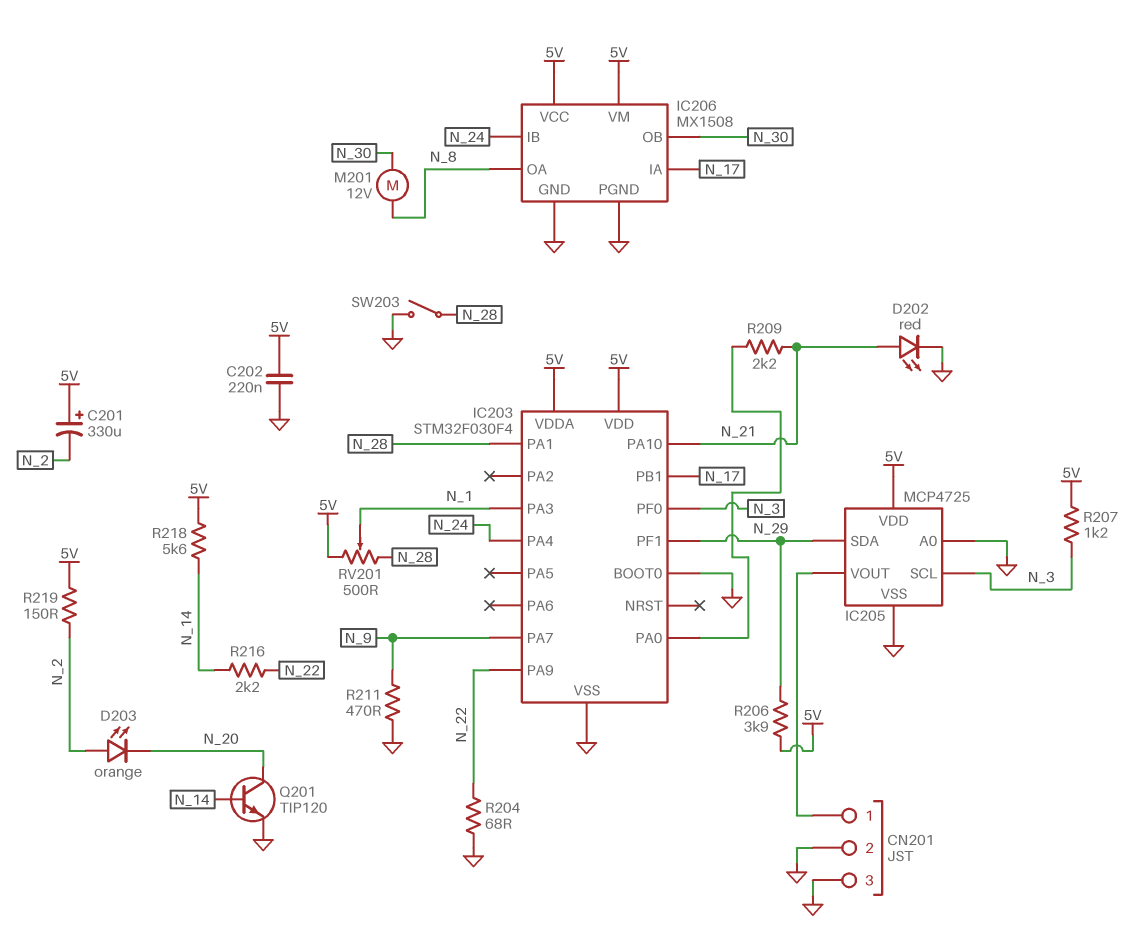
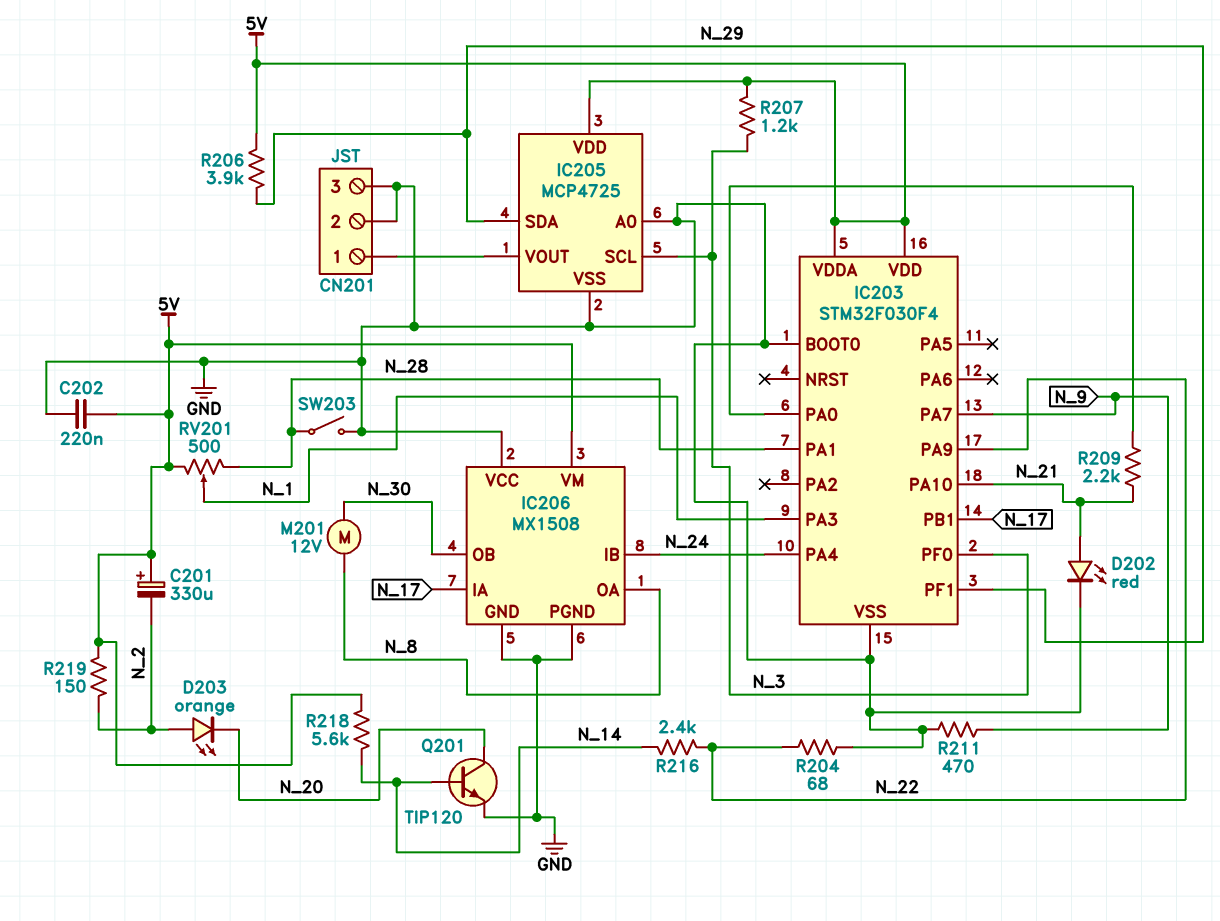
IC206 pin VCC: 5V -> GND
R216: 2.2k (N_14, N_22) -> 2.4k (N_14, N_22)

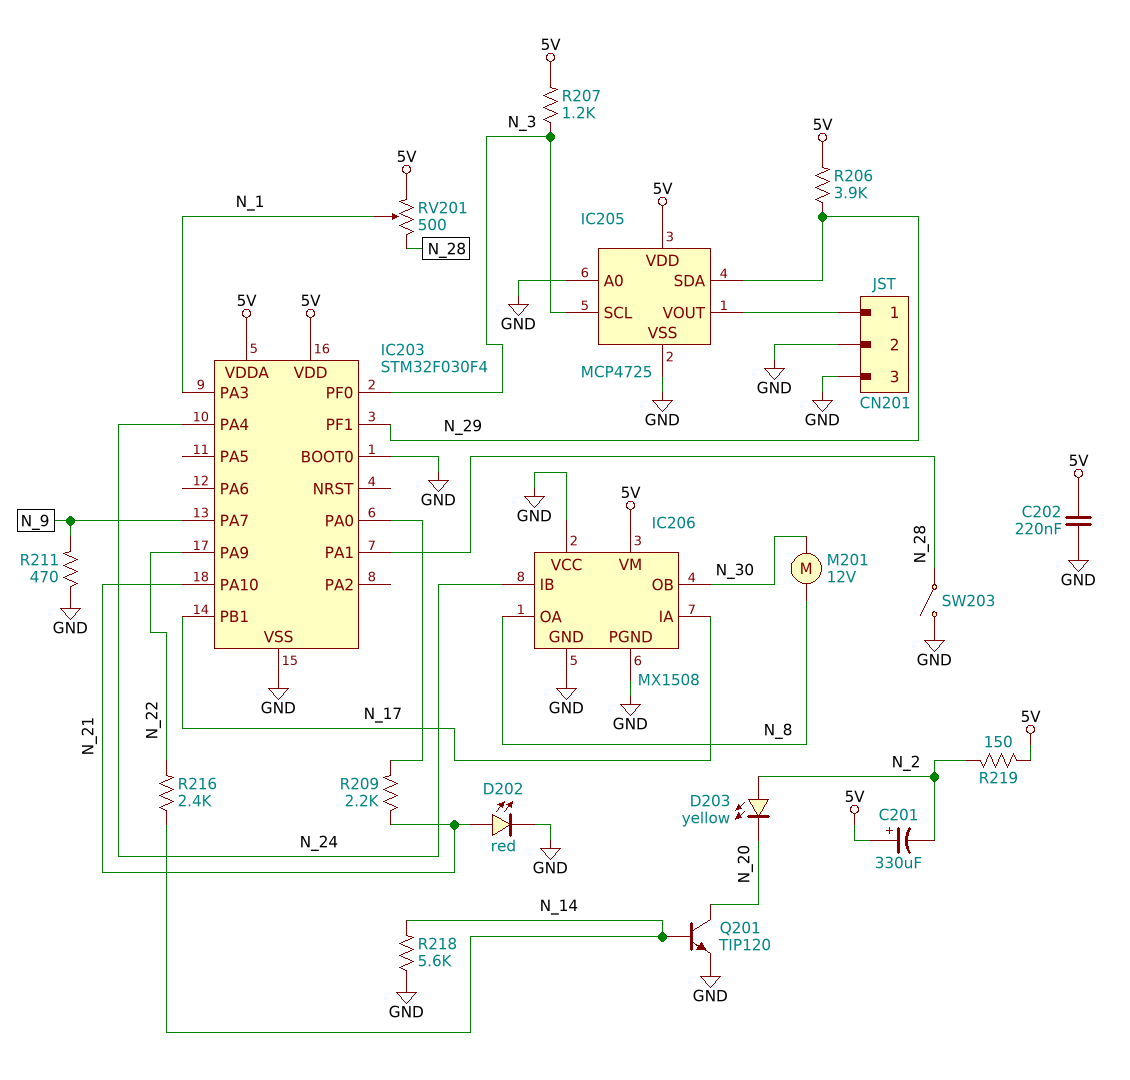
D203: LED orange (A N_2, K N_20) -> LED yellow (A N_2, K N_20)
R204: 68 (GND, N_22) -> none
R218: 5.6k (5V, N_14) -> 5.6k (GND, N_14)

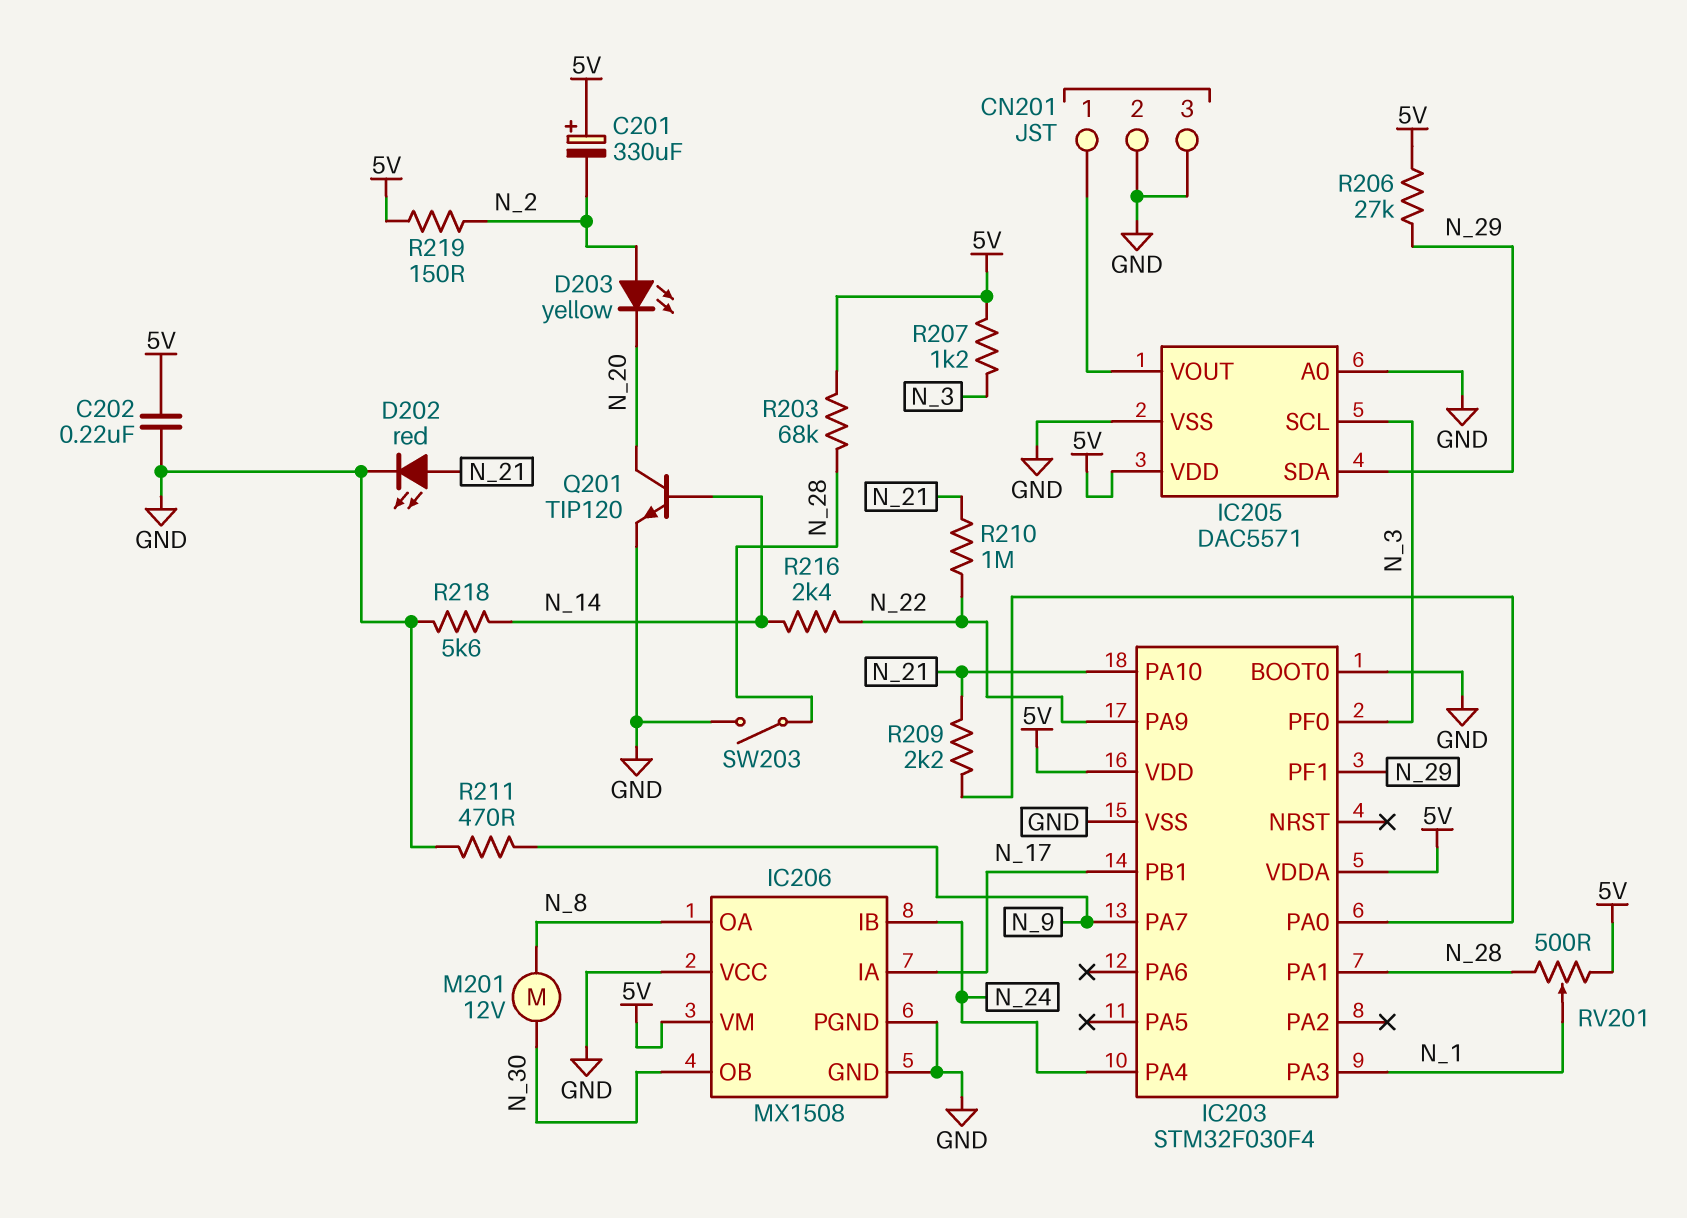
IC205: MCP4725 -> DAC5571
R203: none -> 68k (5V, N_28)
R206: 3.9k (5V, N_29) -> 27k (5V, N_29)
R210: none -> 1M (N_21, N_22)

